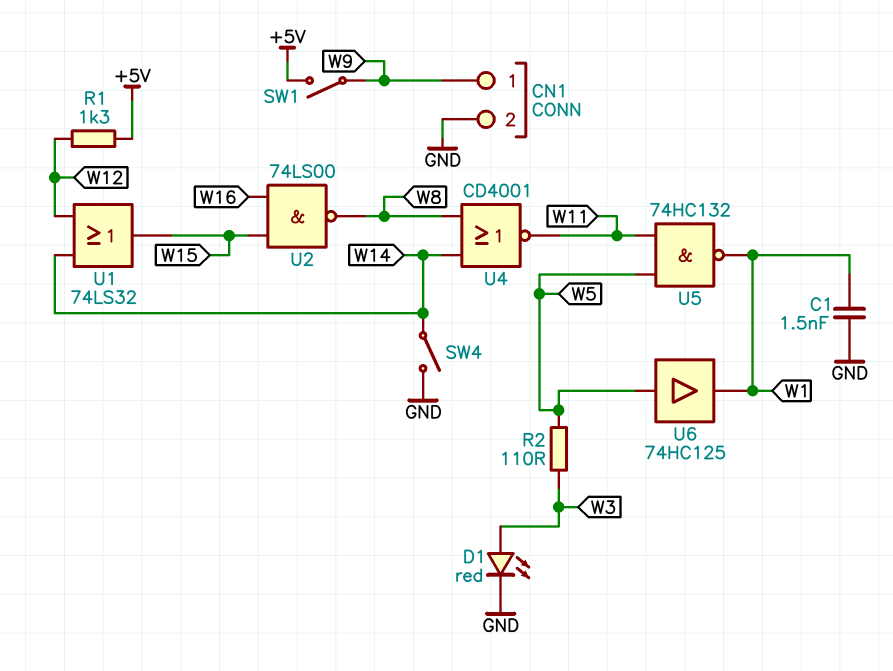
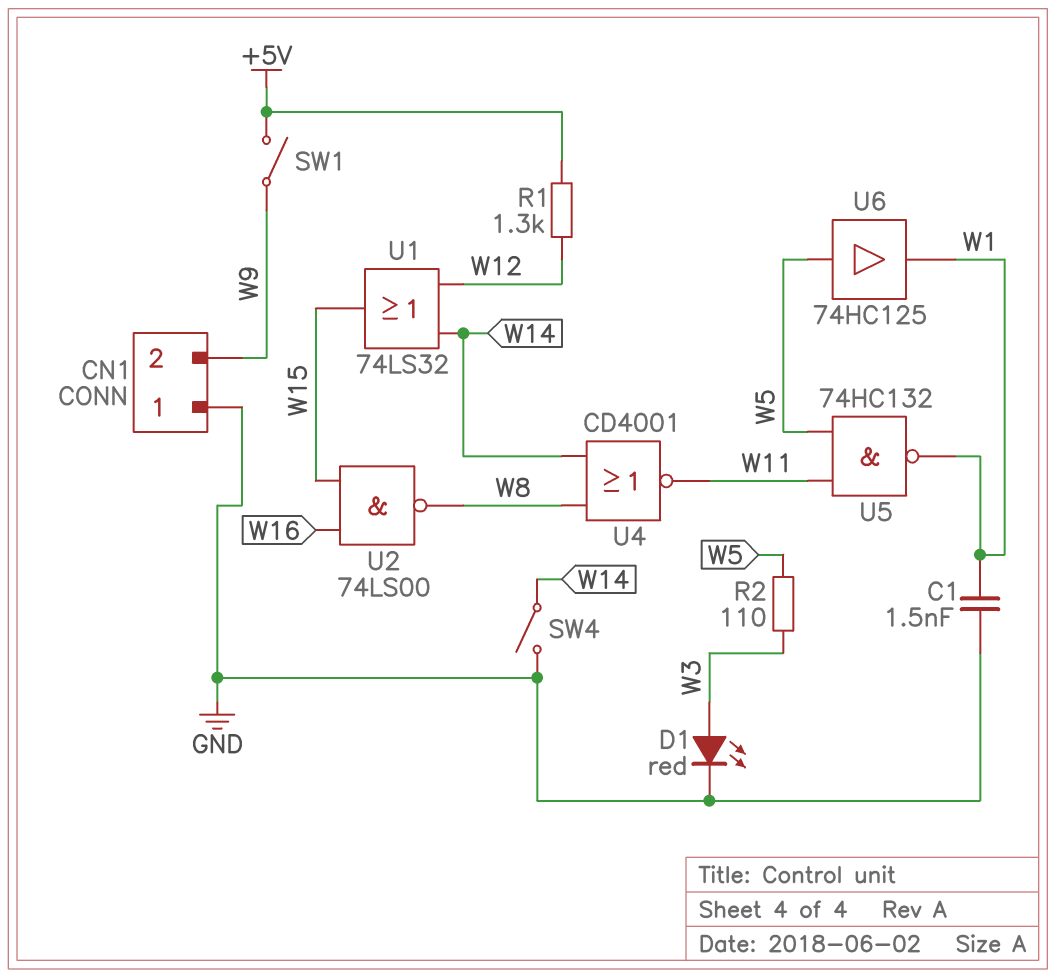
CN1 pin 1: W9 -> GND
CN1 pin 2: GND -> W9

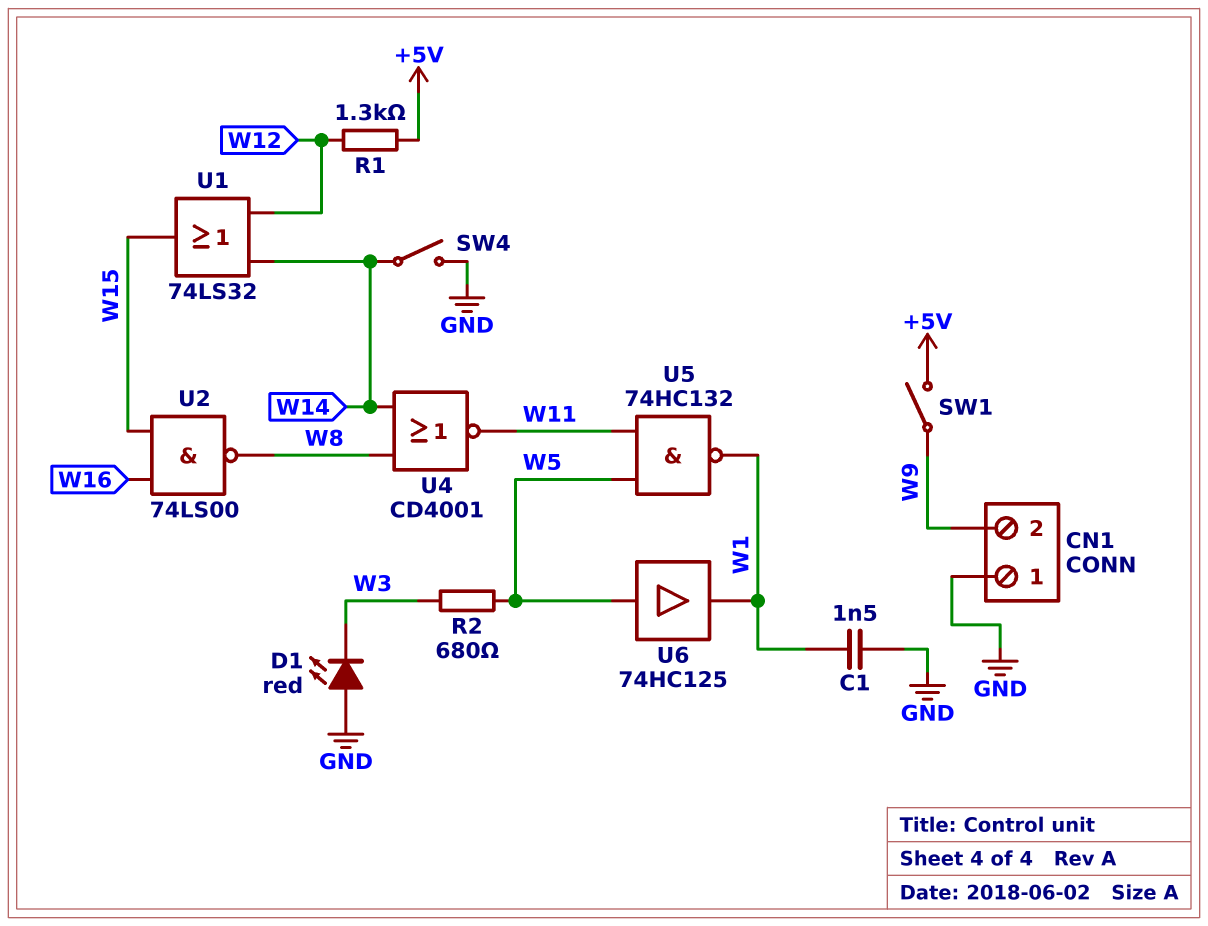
D1: LED red (A W3, K GND) -> LED red (A GND, K W3)
R2: 110 (W3, W5) -> 680 (W3, W5)

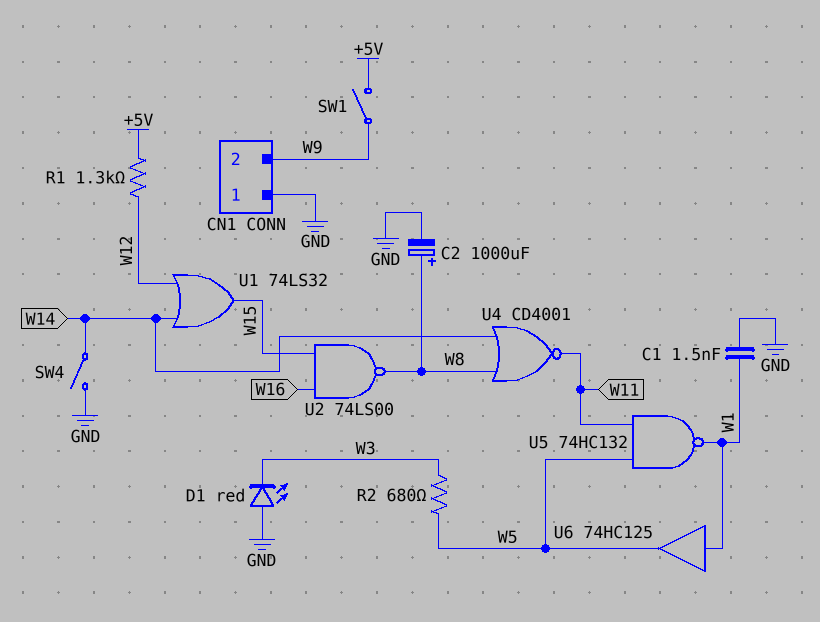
C2: none -> 1000uF (plus W8, minus GND)
U6: buffer 74HC125 (in W5, out W1) -> buffer 74HC125 (in W1, out W5)

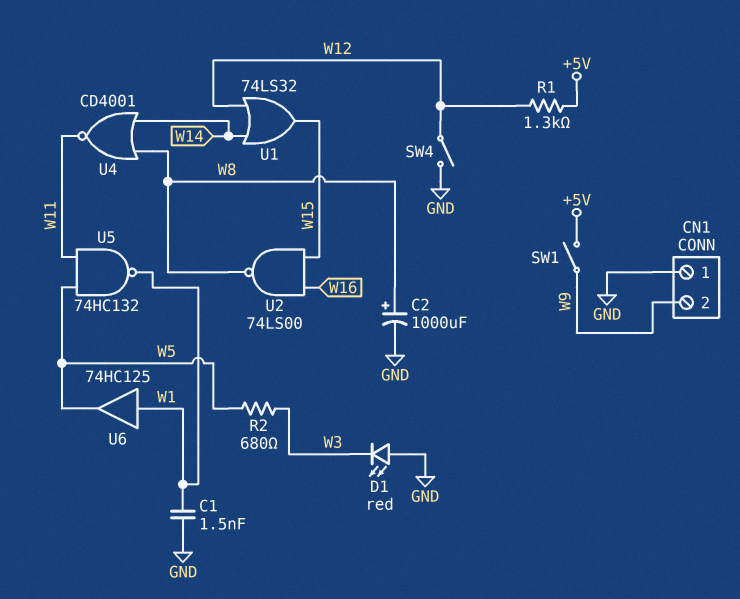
SW4: switch (GND, W14) -> switch (GND, W12)

